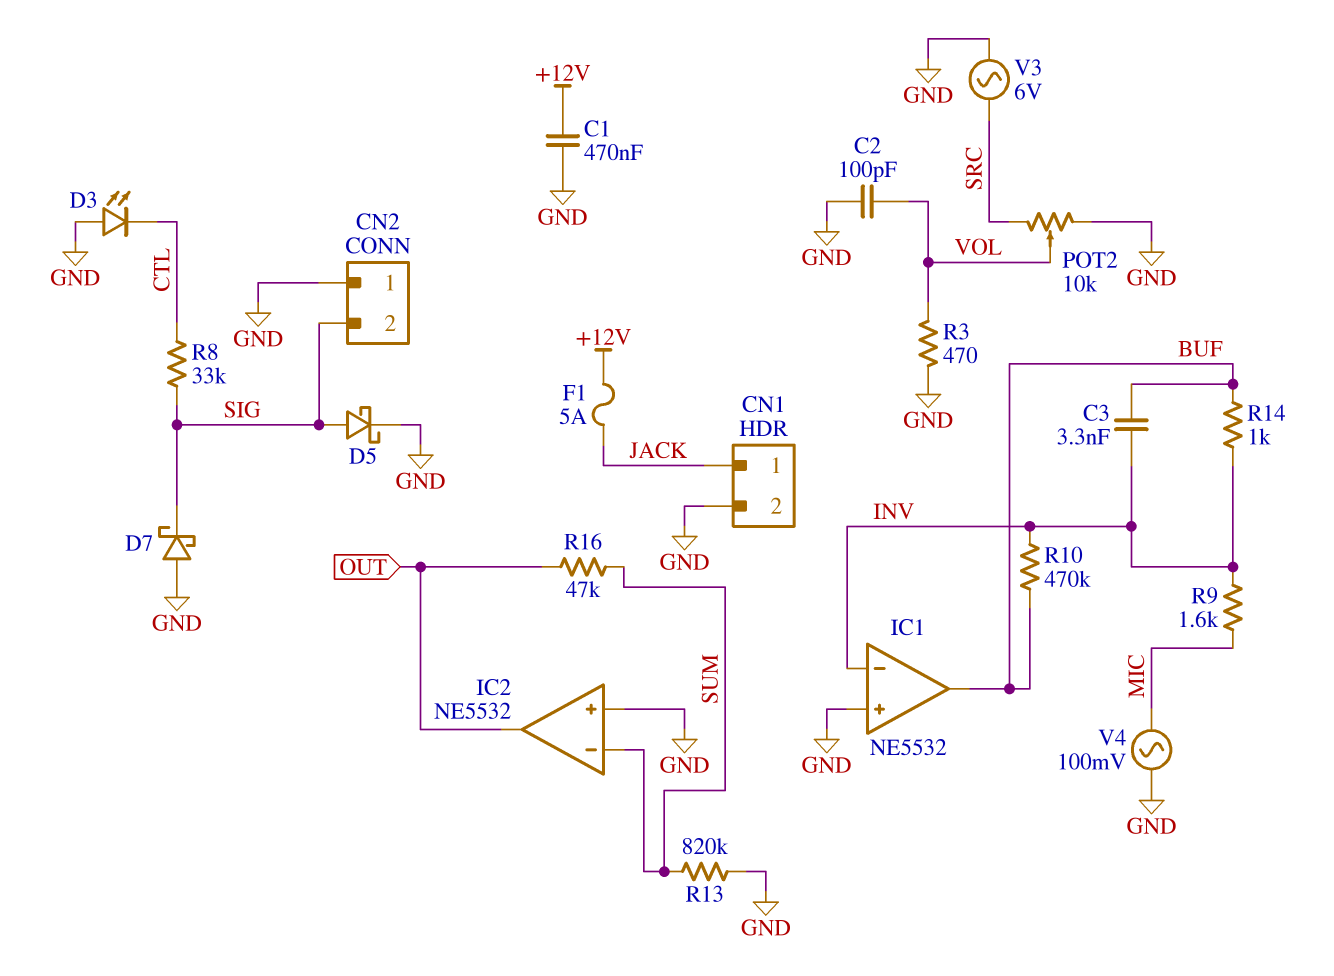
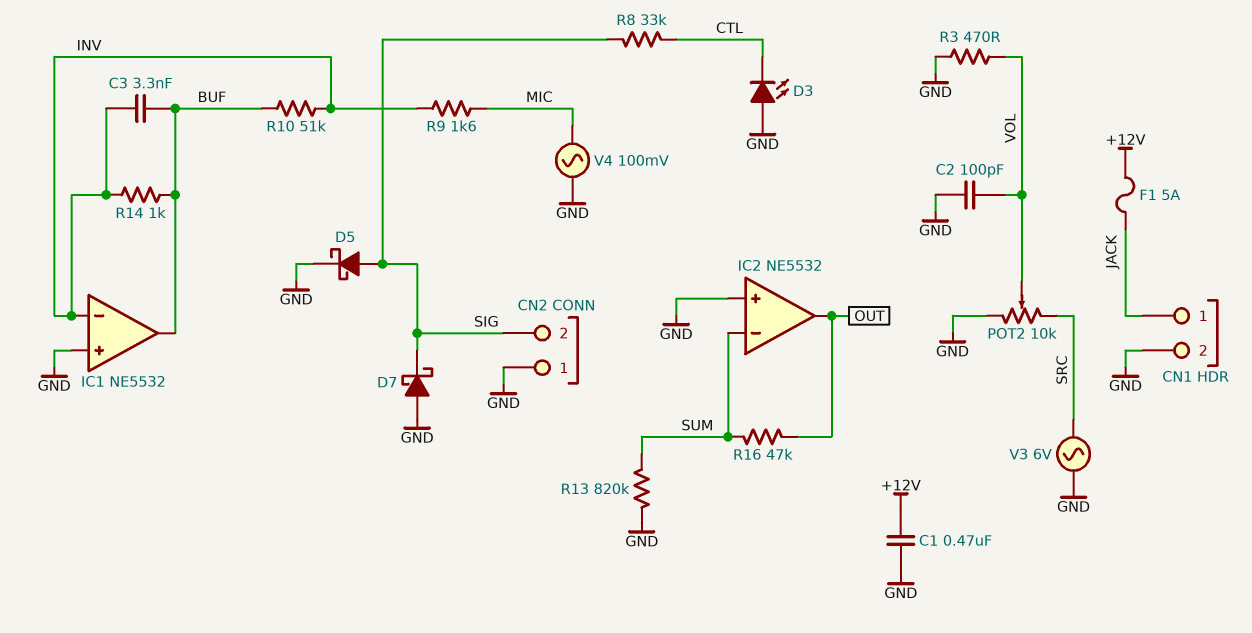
R10: 470k (BUF, INV) -> 51k (BUF, INV)

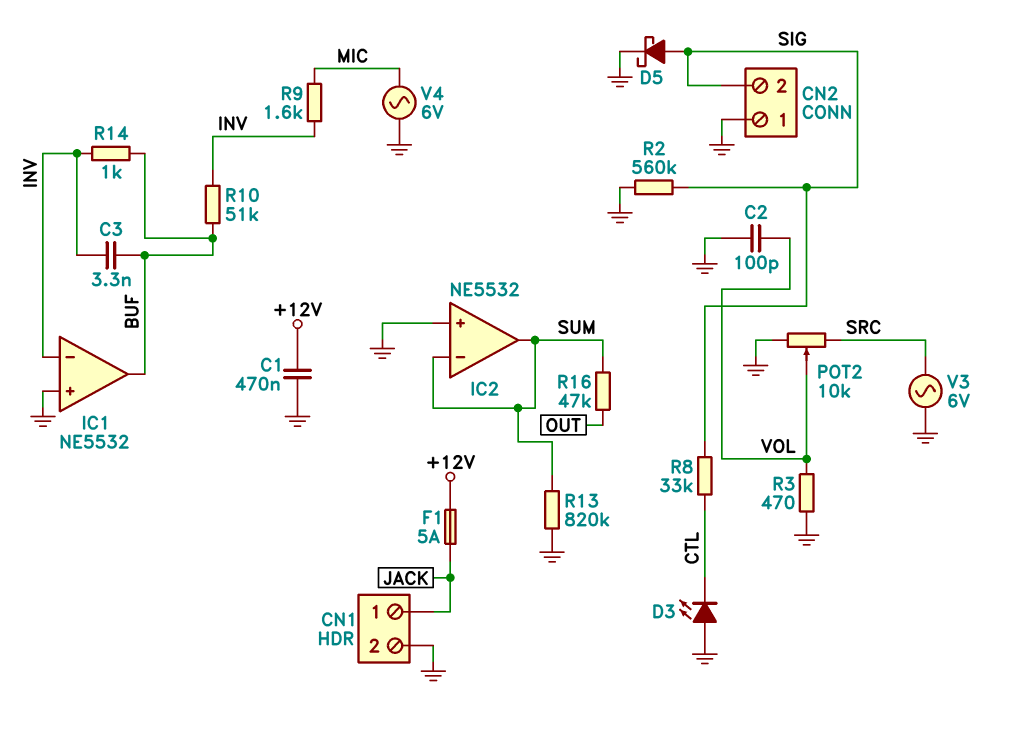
D7: schottky (A GND, K SIG) -> none
IC2 pin out: OUT -> SUM
R2: none -> 560k (GND, SIG)
V4: AC 100mV (GND, MIC) -> AC 6V (GND, MIC)

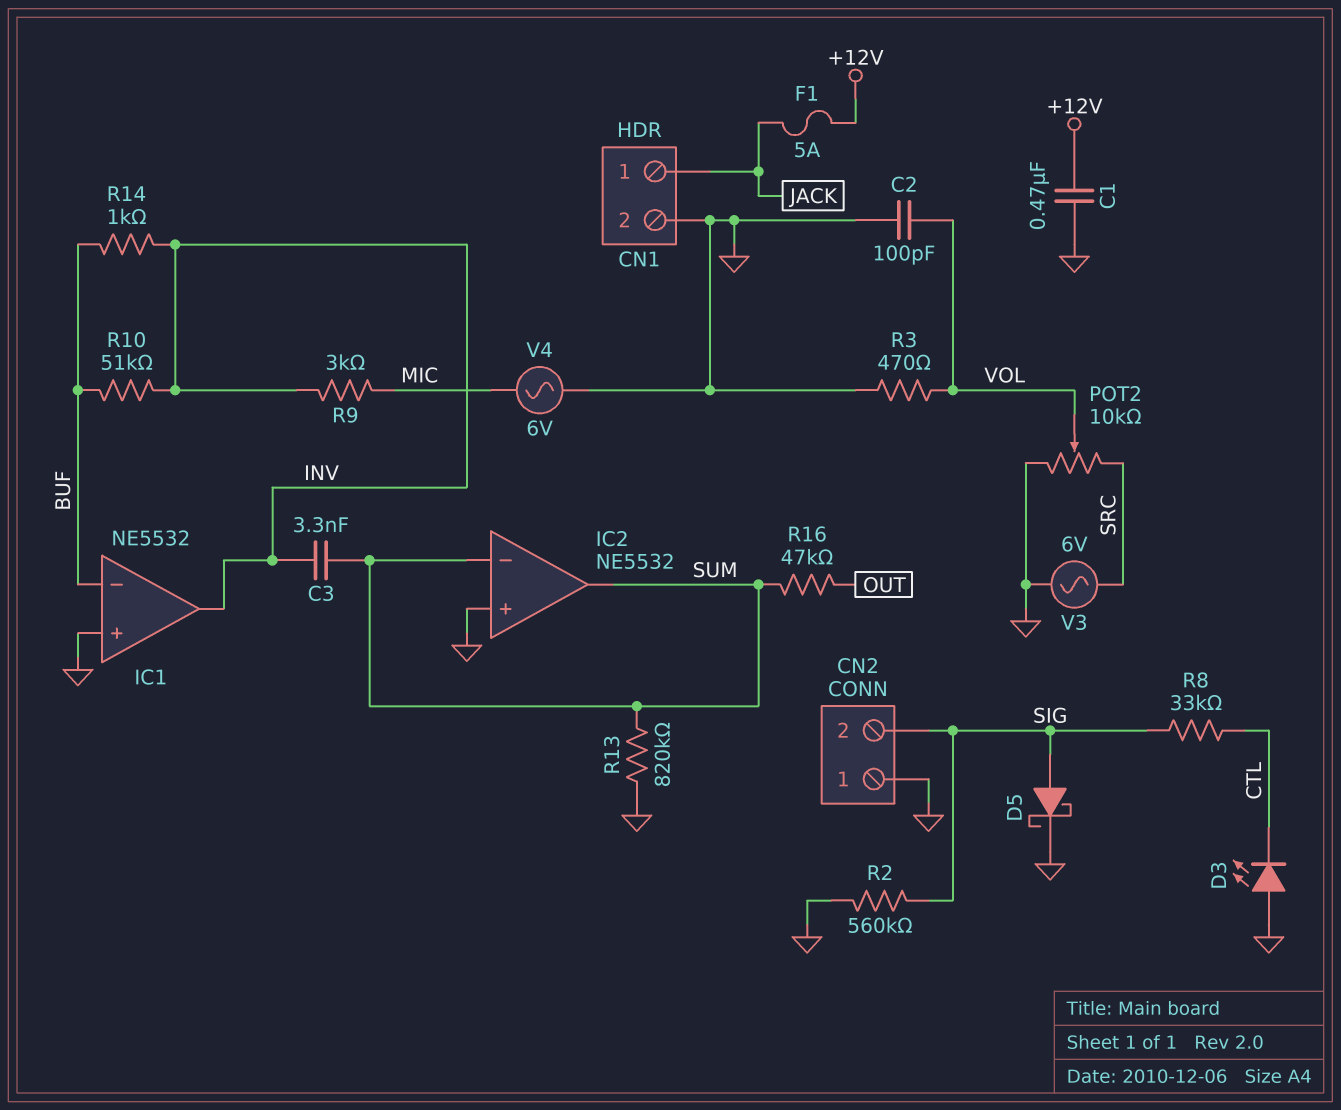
C3: 3.3nF (BUF, INV) -> 3.3nF (INV, SUM)
IC1 pin in-: INV -> BUF
IC1 pin out: BUF -> INV
R9: 1.6k (INV, MIC) -> 3k (INV, MIC)

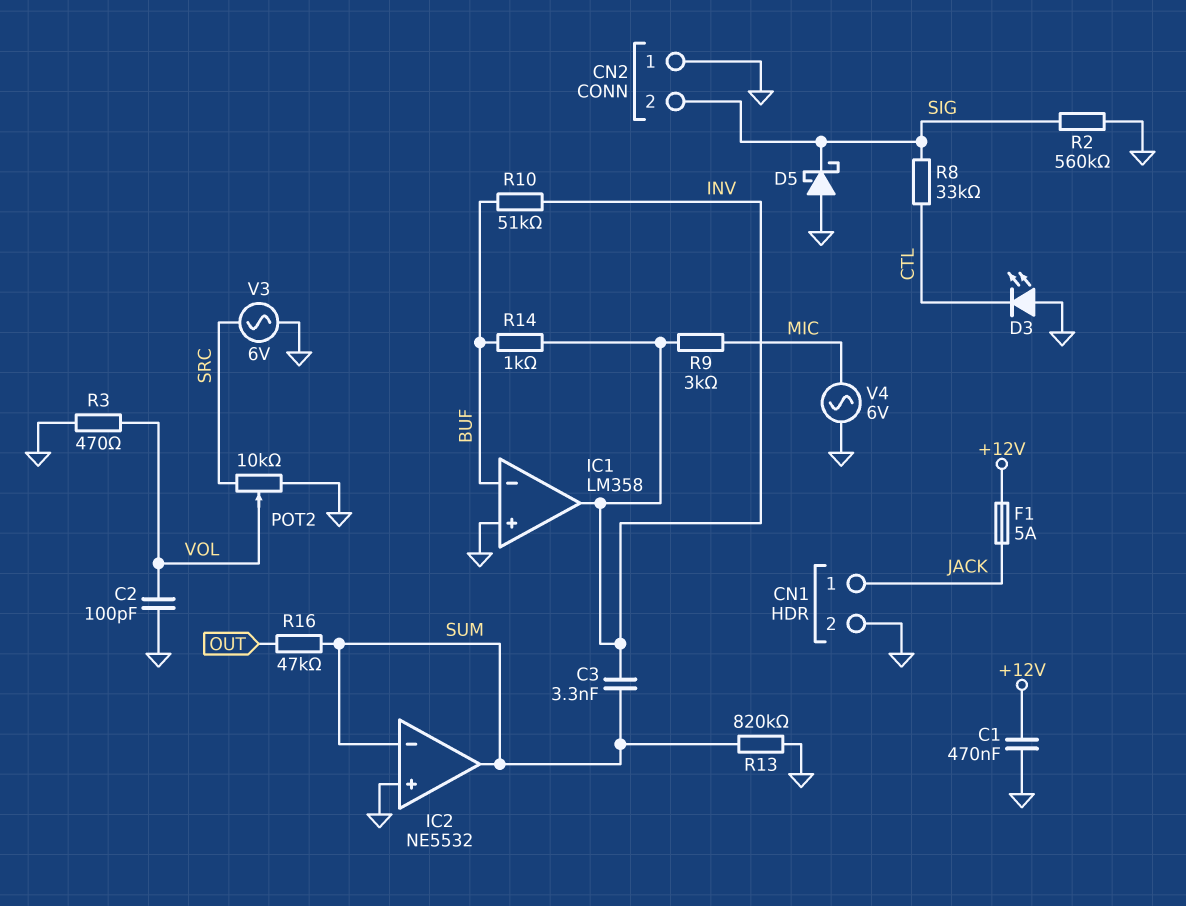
D5: schottky (A SIG, K GND) -> schottky (A GND, K SIG)
IC1: NE5532 -> LM358

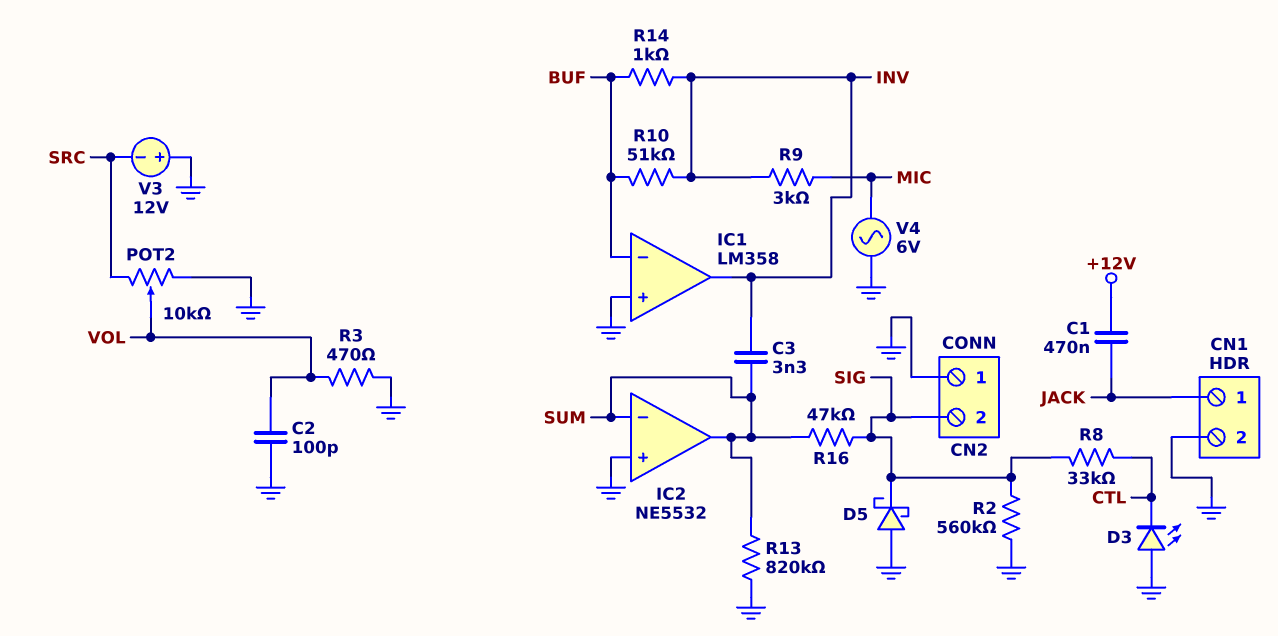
C1: 470nF (+12V, GND) -> 470nF (+12V, JACK)
F1: 5A (+12V, JACK) -> none
R16: 47k (OUT, SUM) -> 47k (SIG, SUM)
V3: AC 6V (GND, SRC) -> 12V (plus GND, minus SRC)

